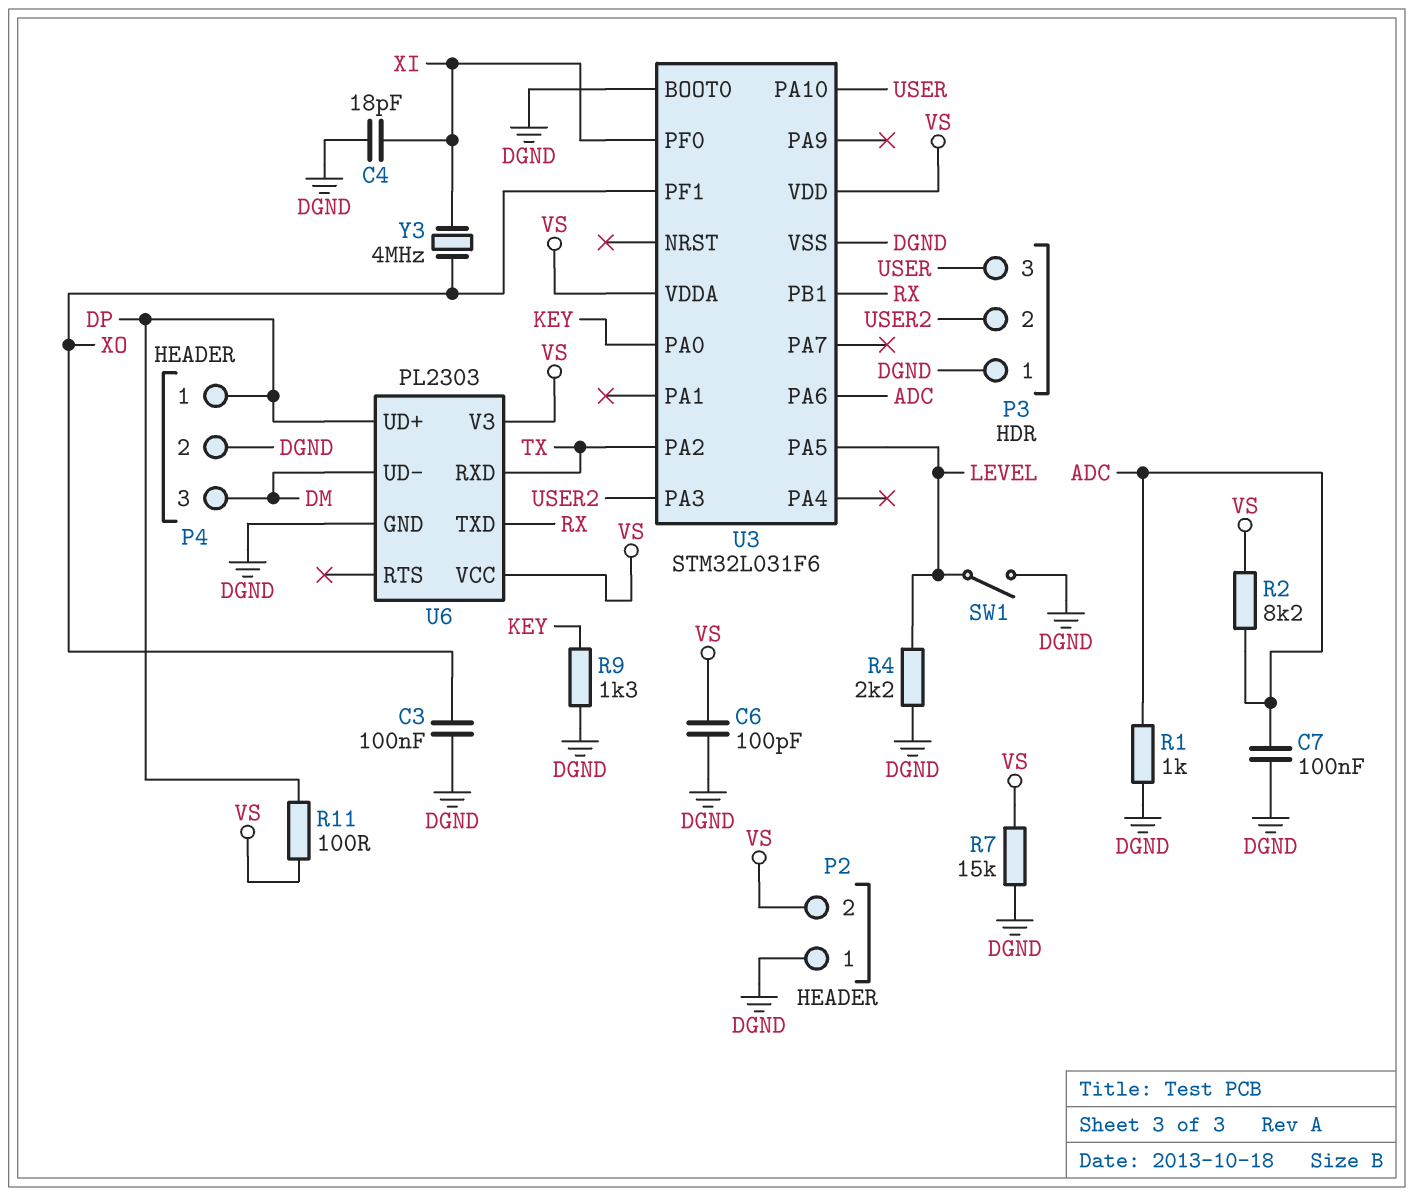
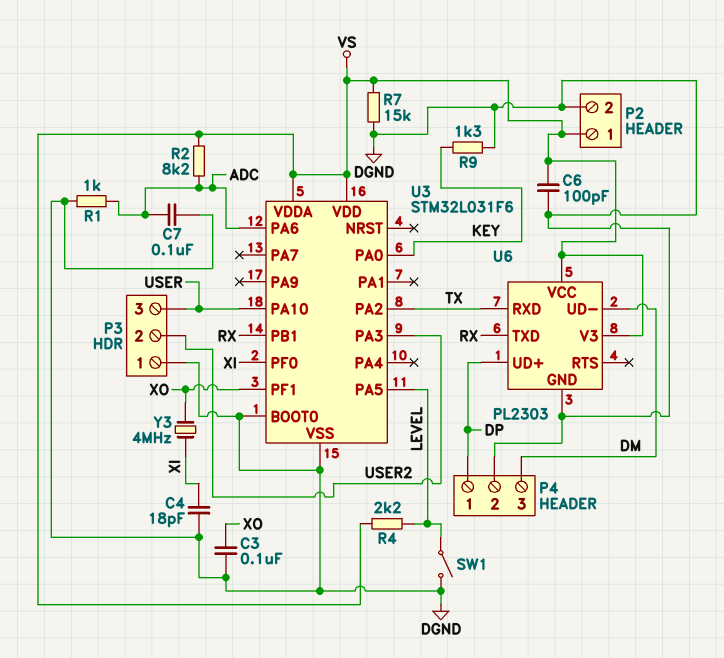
P2 pin 1: DGND -> VS
P2 pin 2: VS -> DGND
R4: 2.2k (DGND, LEVEL) -> 2.2k (LEVEL, VS)
R11: 100 (DP, VS) -> none

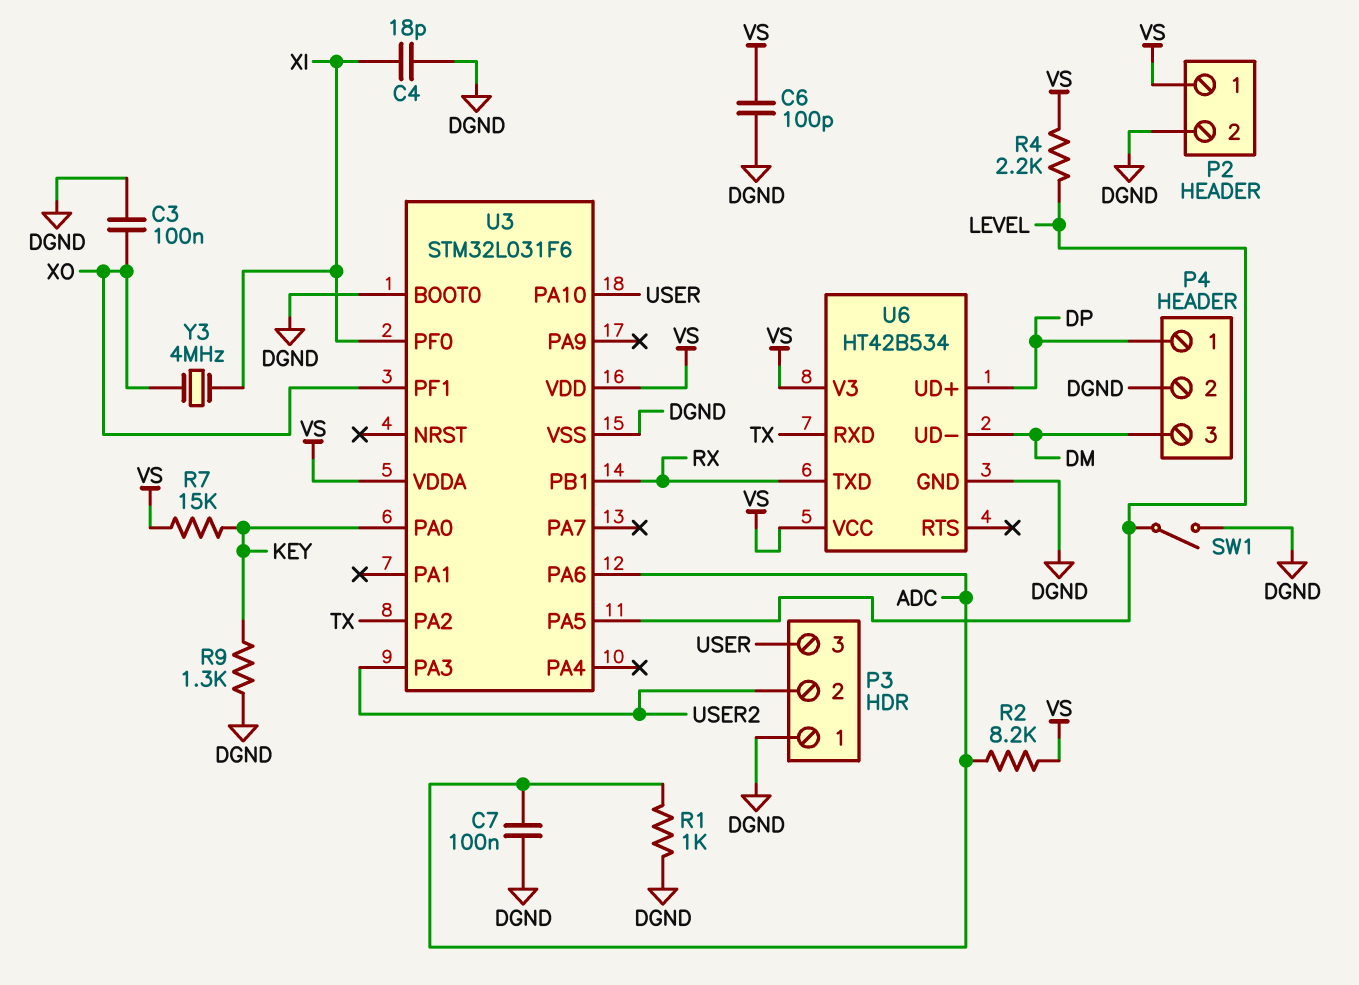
R7: 15k (DGND, VS) -> 15k (KEY, VS)
U6: PL2303 -> HT42B534

